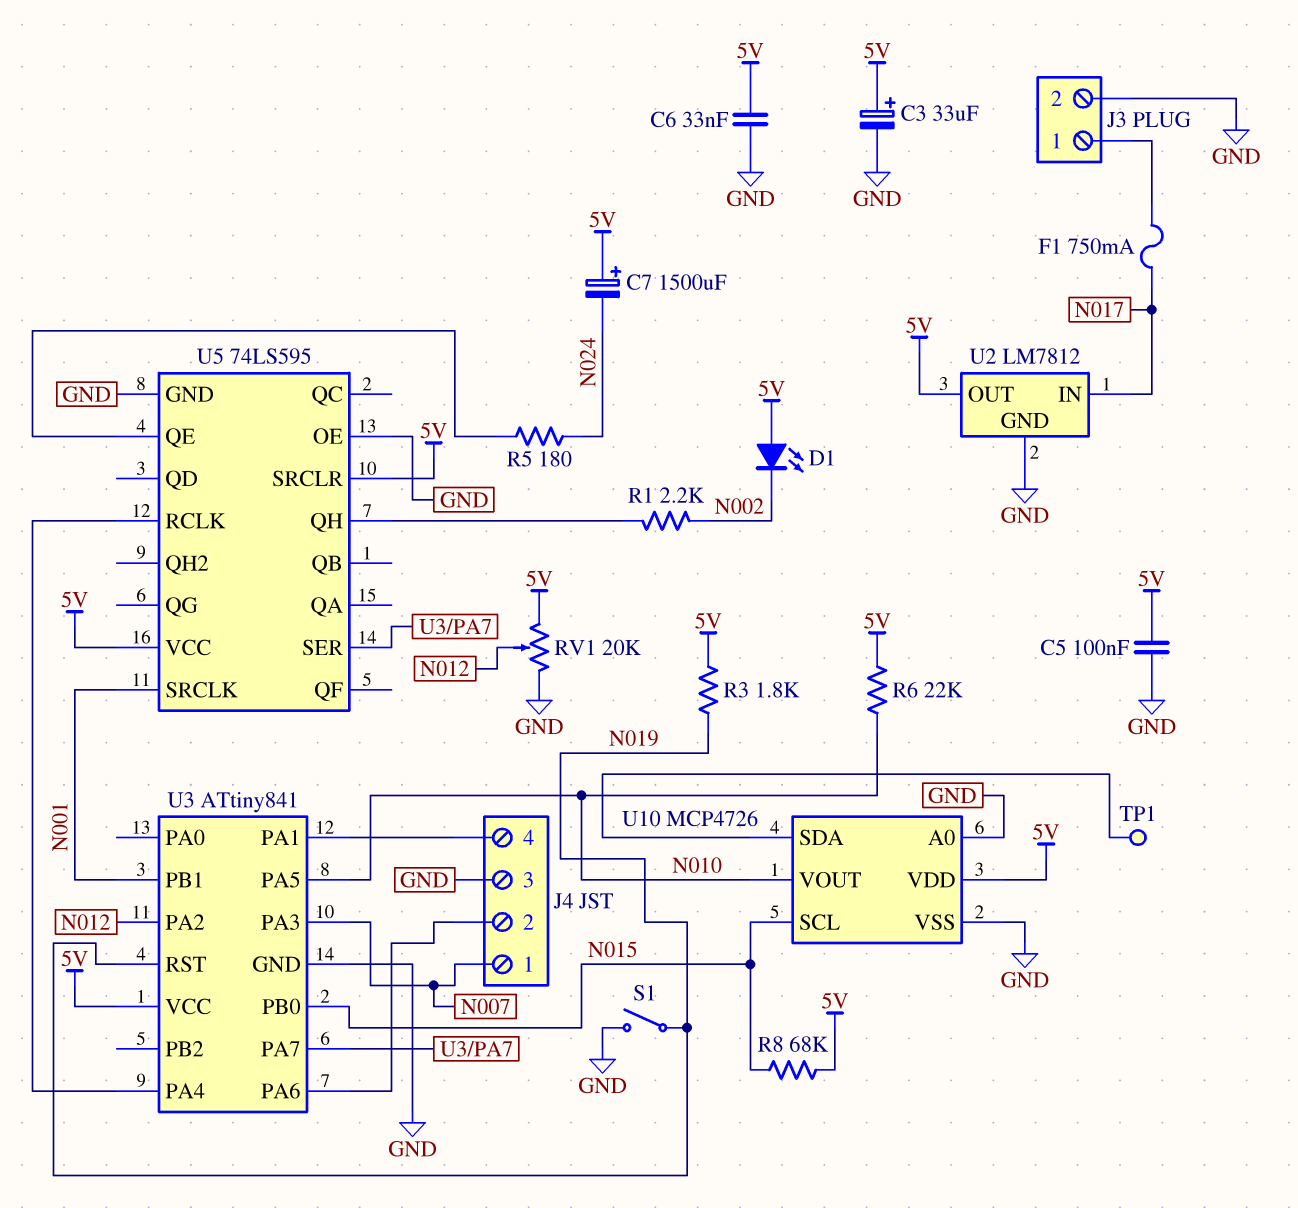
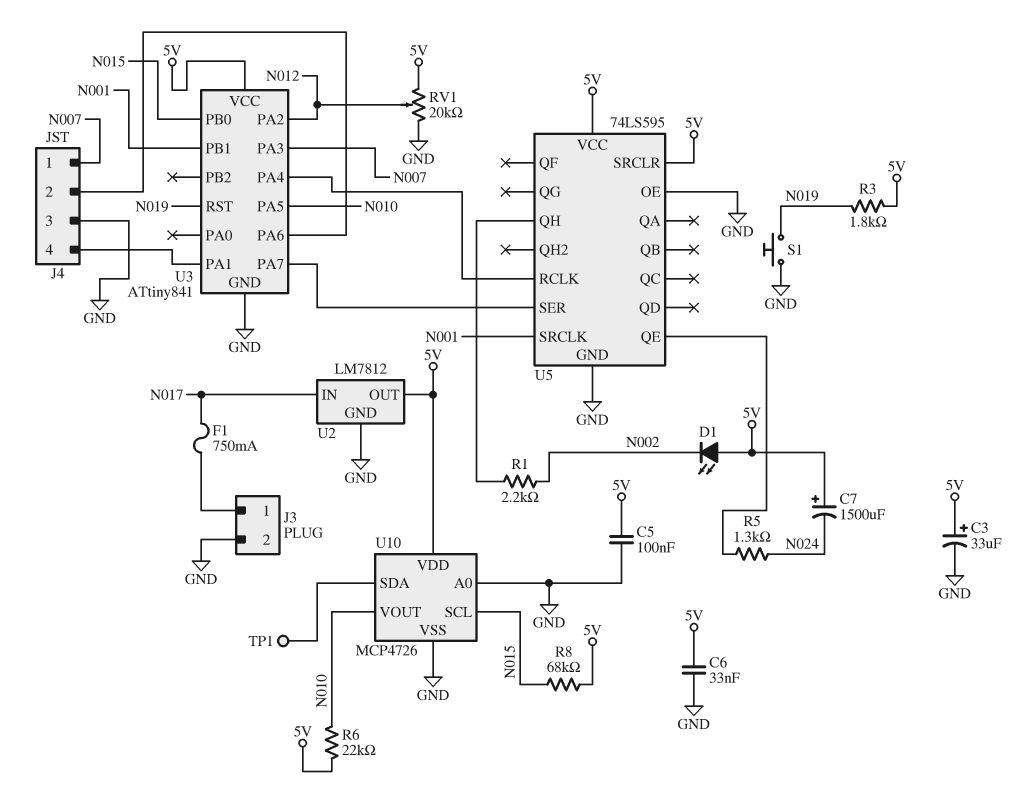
R5: 180 (N024, U5/QE) -> 1.3k (N024, U5/QE)
S1: switch (GND, N019) -> button (GND, N019)

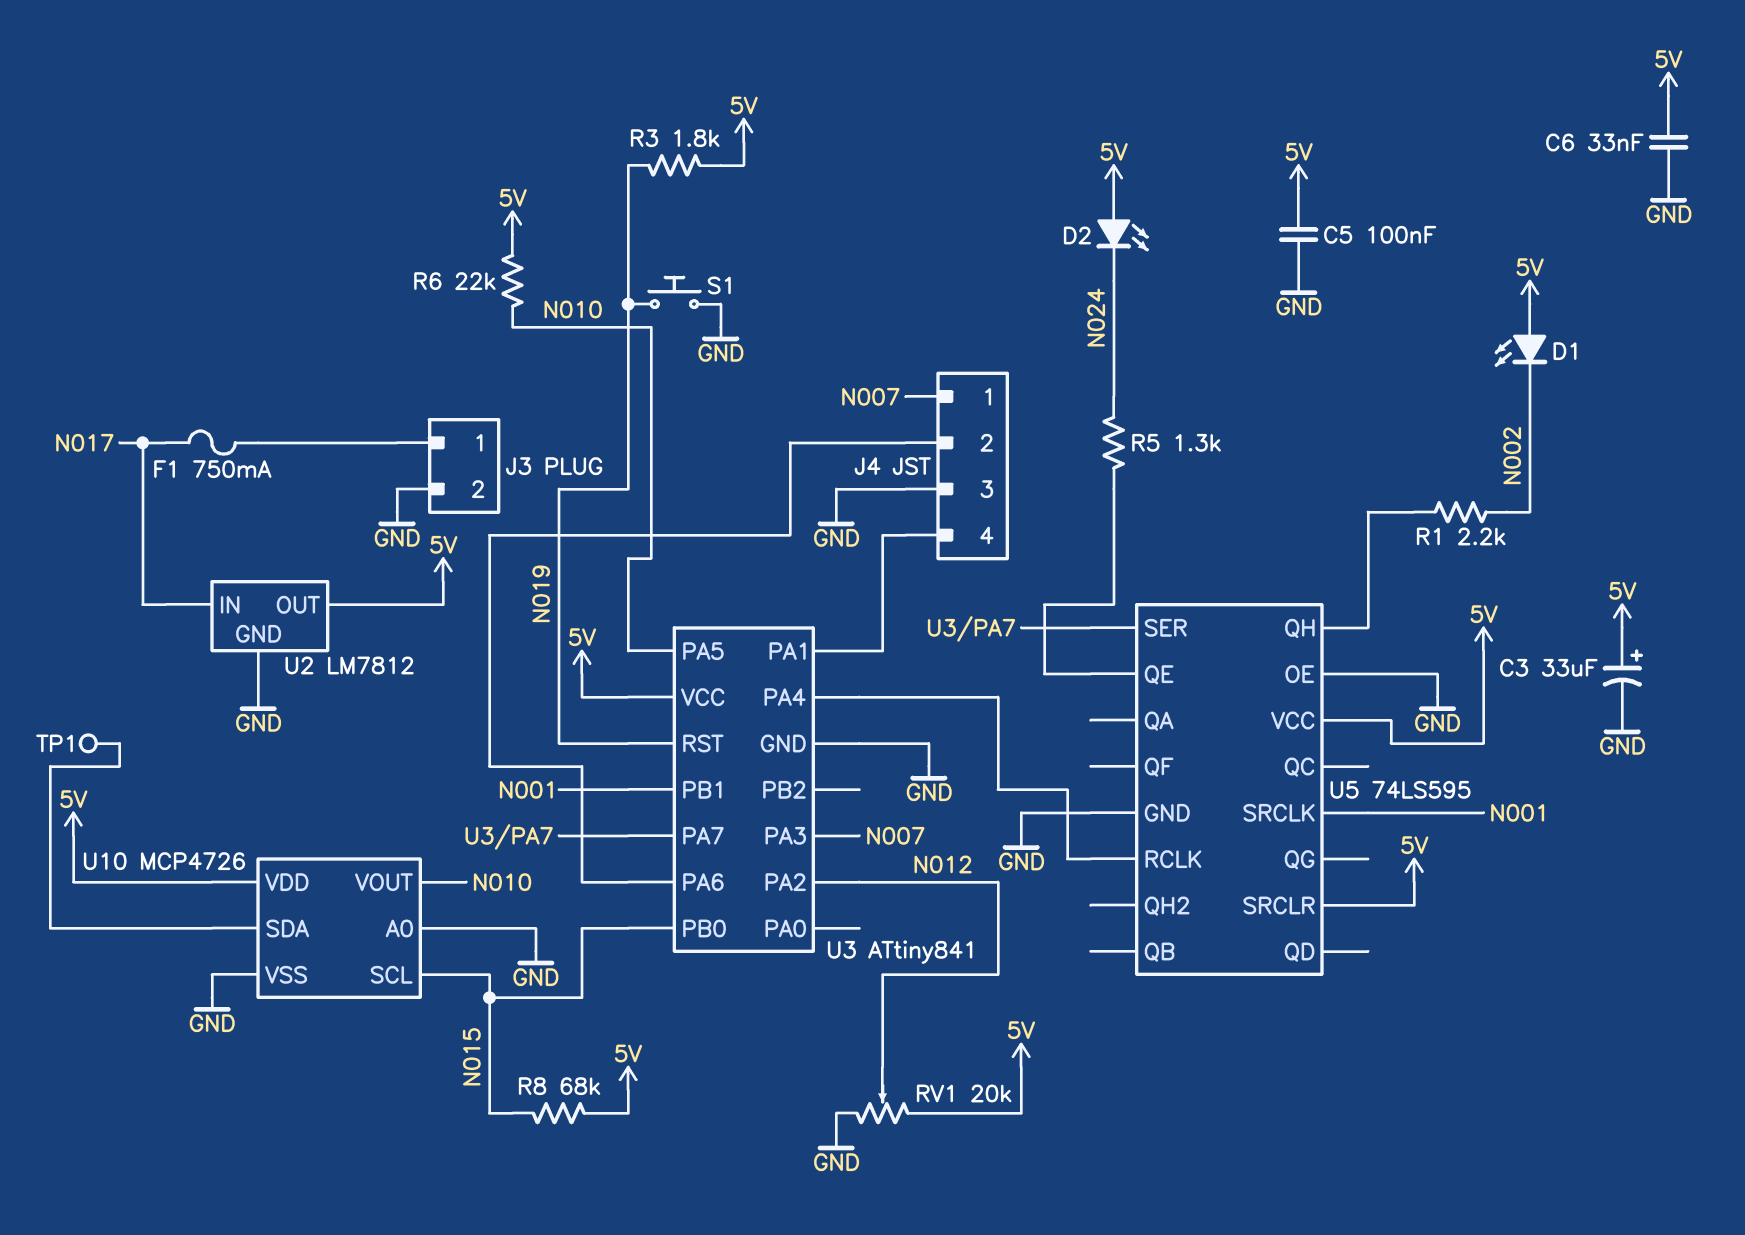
C7: 1500uF (plus 5V, minus N024) -> none
D2: none -> LED (A 5V, K N024)

